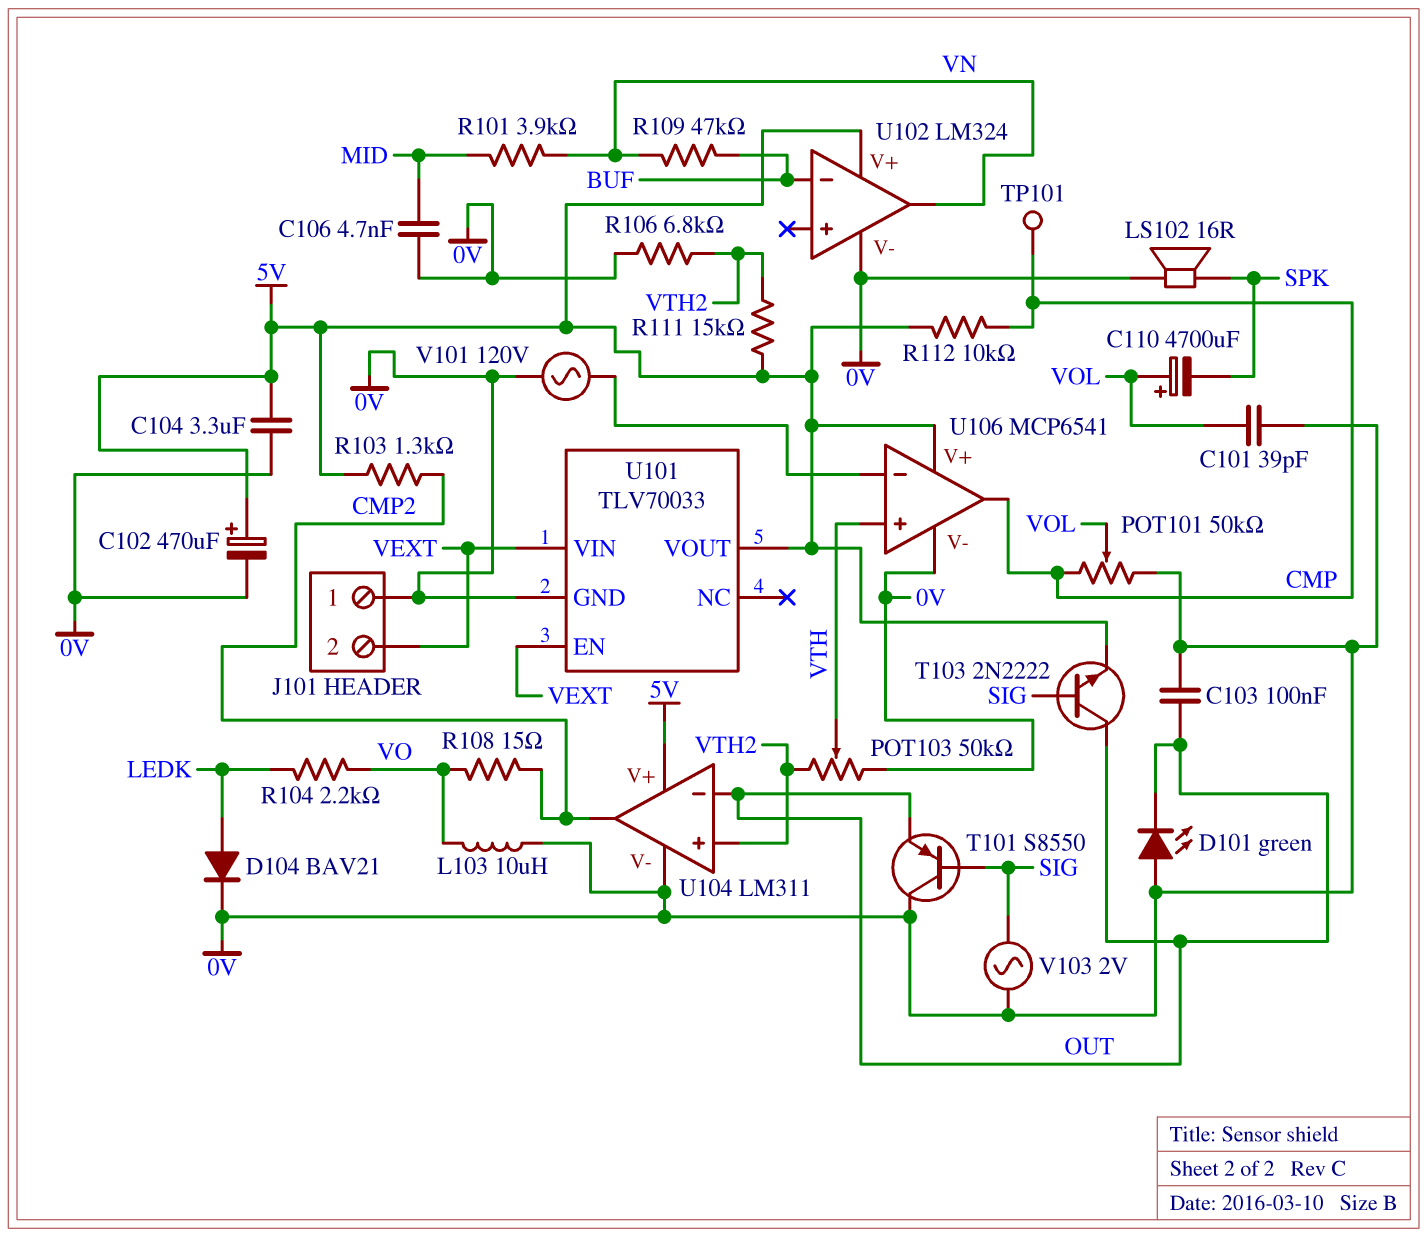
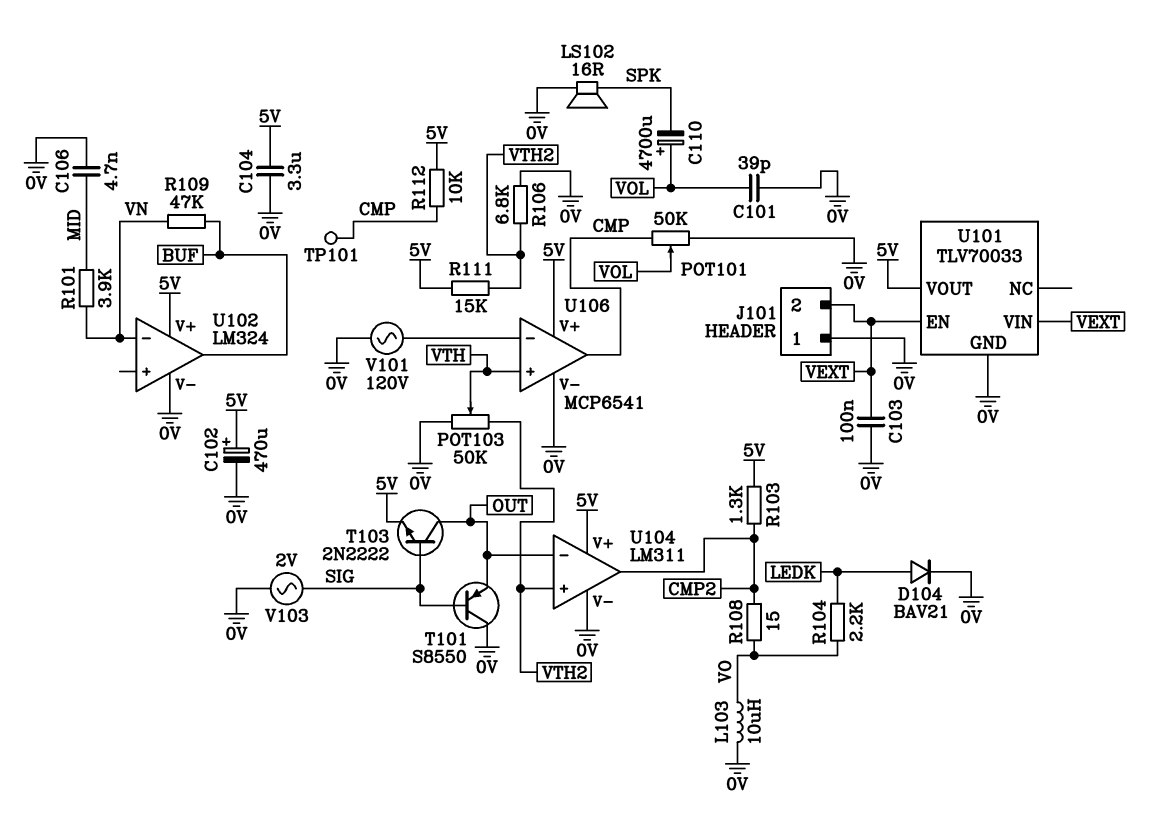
C103: 100nF (0V, OUT) -> 100nF (0V, VEXT)
D101: LED green (A 0V, K OUT) -> none
U102 pin in-: BUF -> VN
U102 pin out: VN -> BUF

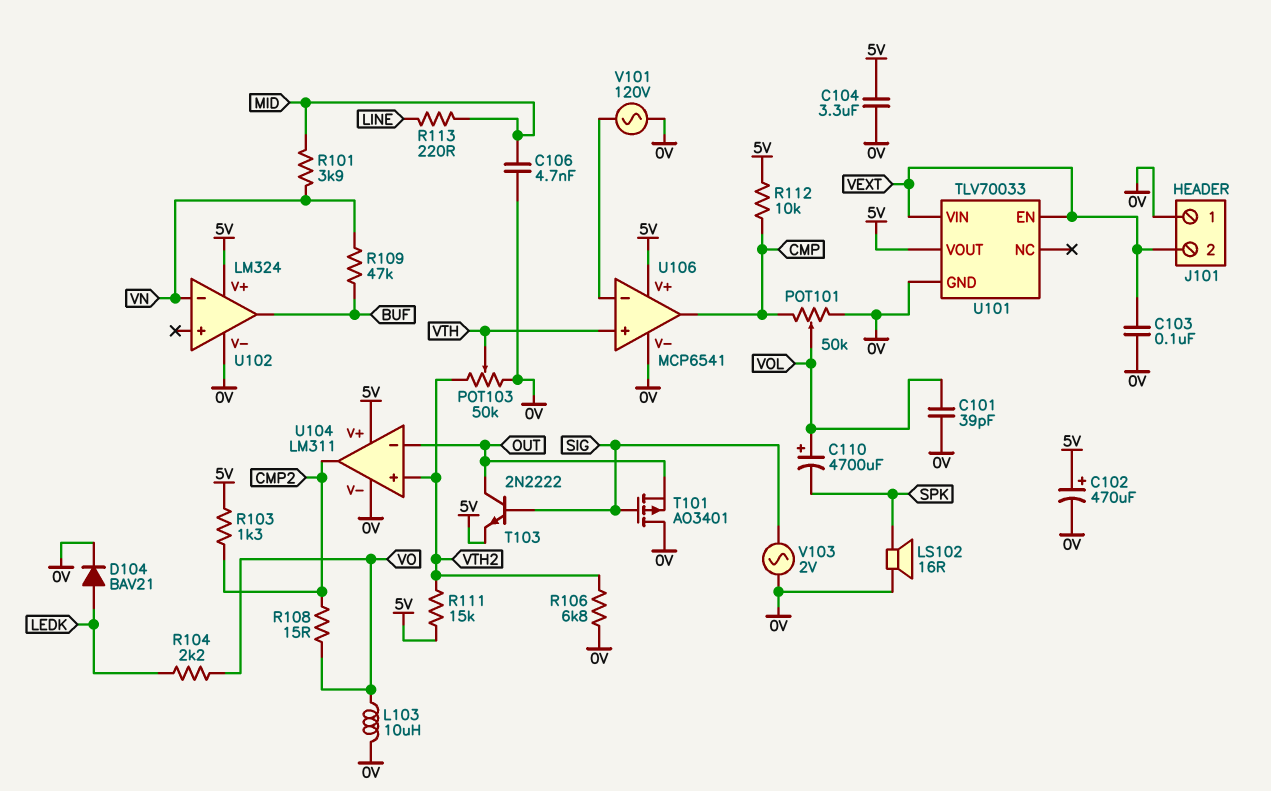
R113: none -> 220 (LINE, MID)
T101: PNP S8550 (B SIG, C 0V, E OUT) -> PMOS AO3401 (G SIG, D 0V, S OUT)
TP101: test point (CMP) -> none

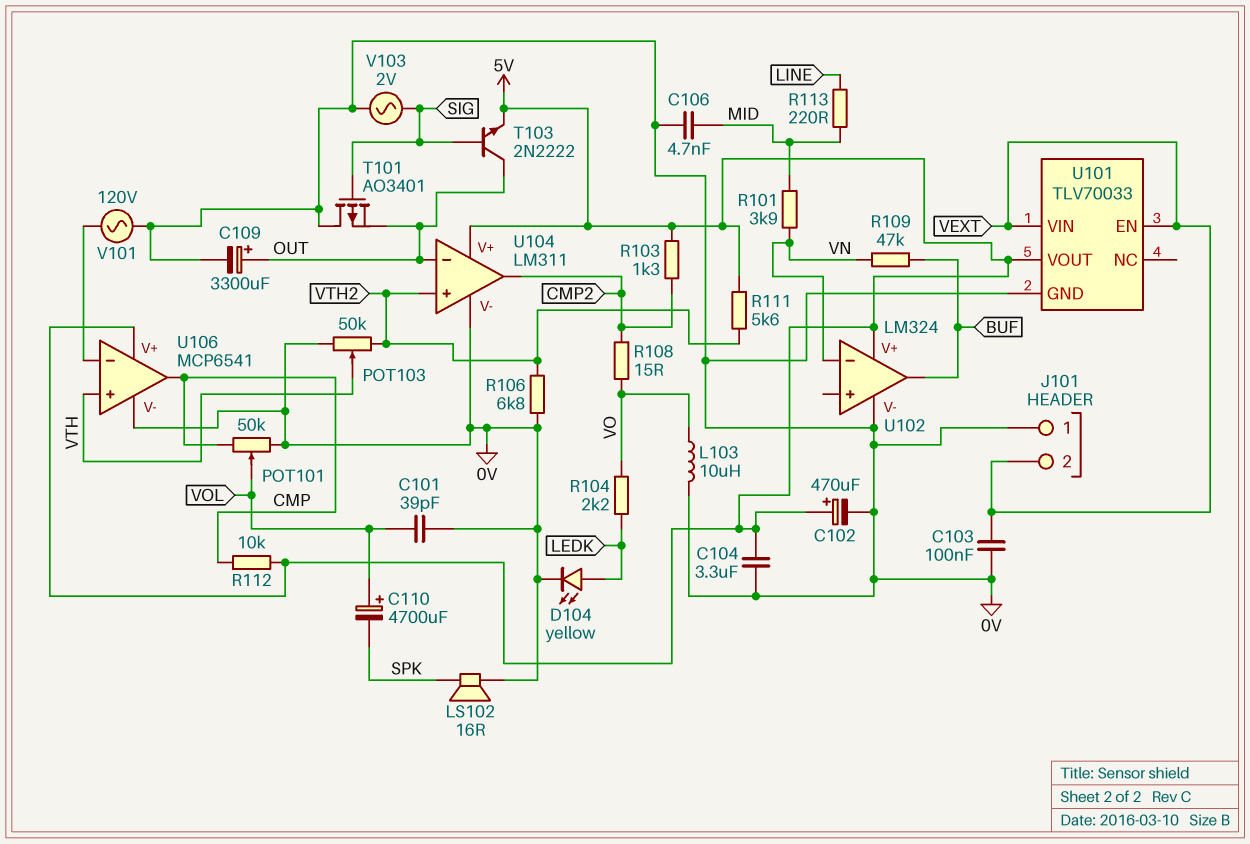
C109: none -> 3300uF (plus OUT, minus 0V)
D104: diode BAV21 (A LEDK, K 0V) -> LED yellow (A LEDK, K 0V)
R111: 15k (5V, VTH2) -> 5.6k (5V, VTH2)

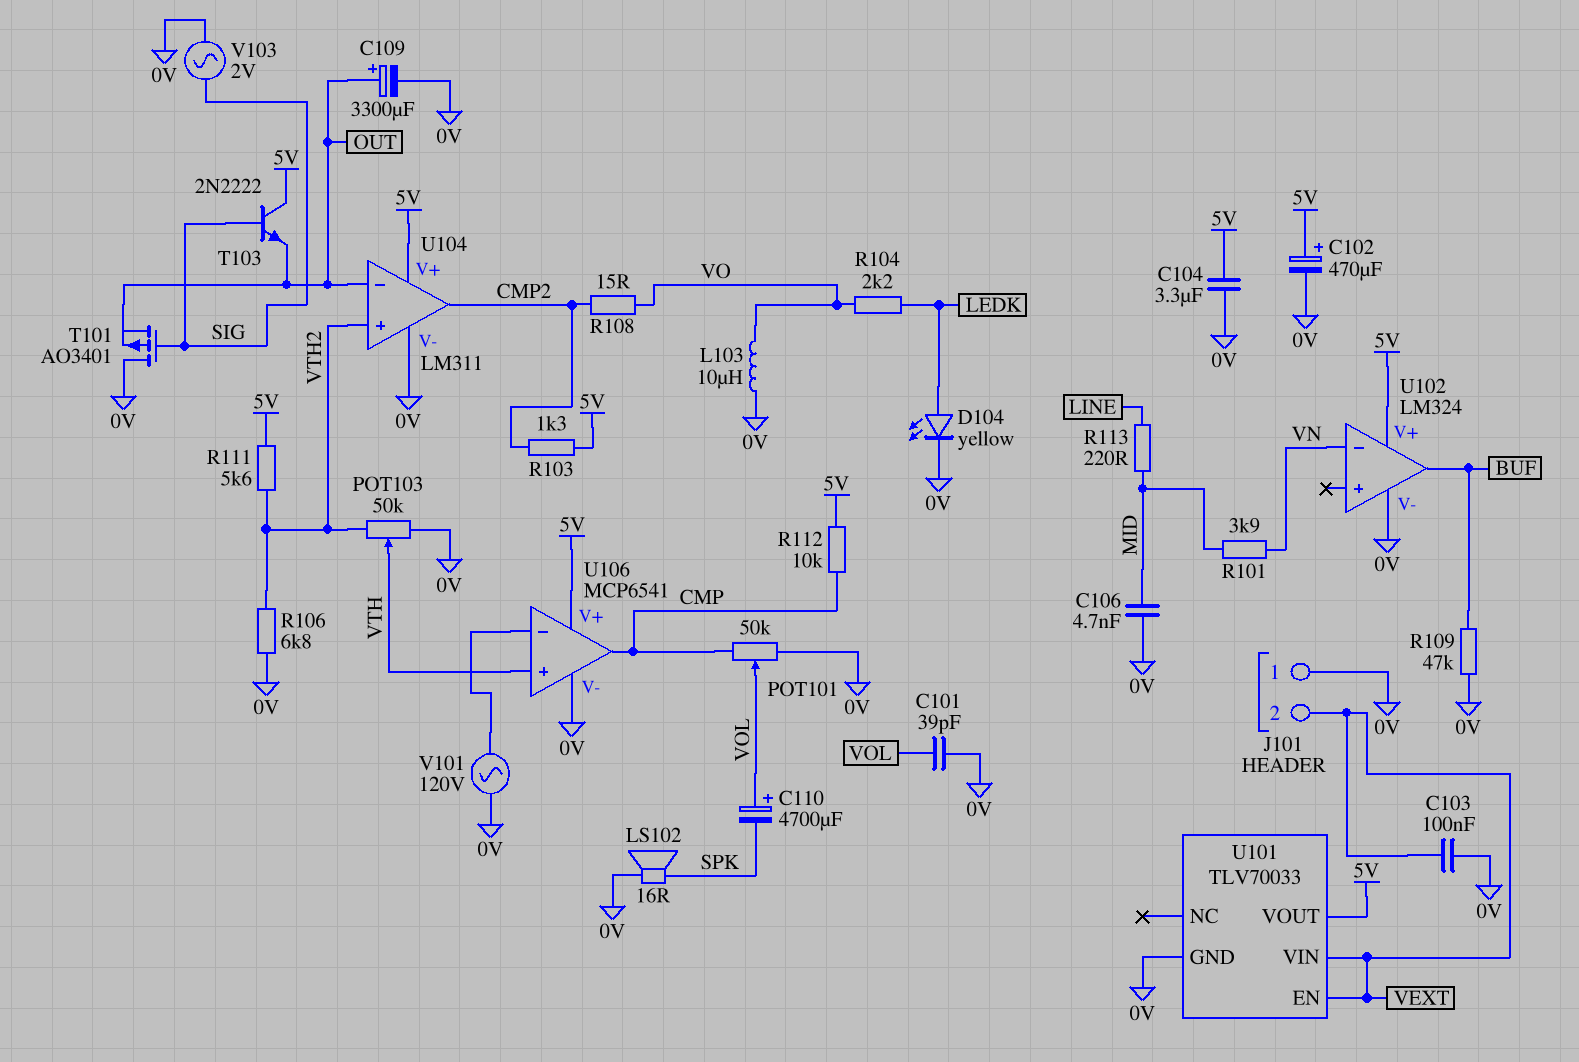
R109: 47k (BUF, VN) -> 47k (0V, BUF)
T103: NPN 2N2222 (B SIG, C OUT, E 5V) -> NPN 2N2222 (B SIG, C 5V, E OUT)

